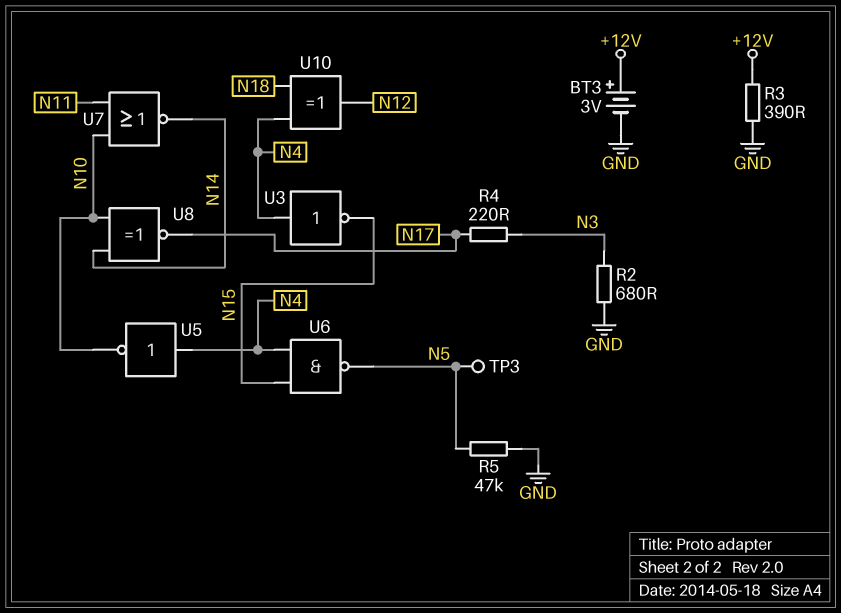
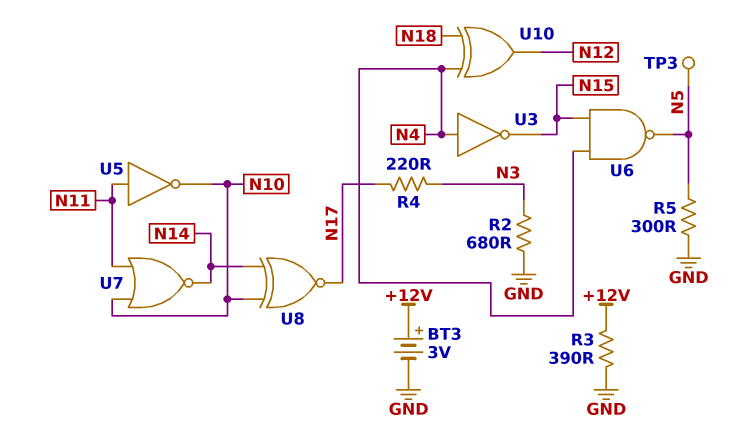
R5: 47k (GND, N5) -> 300 (GND, N5)
U5: NOT (in N4, out N10) -> NOT (in N11, out N10)

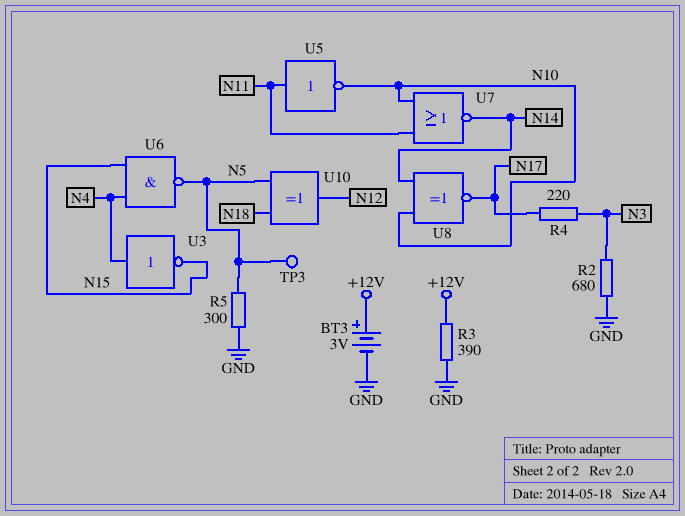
U10: XOR (in N4, in N18, out N12) -> XOR (in N5, in N18, out N12)

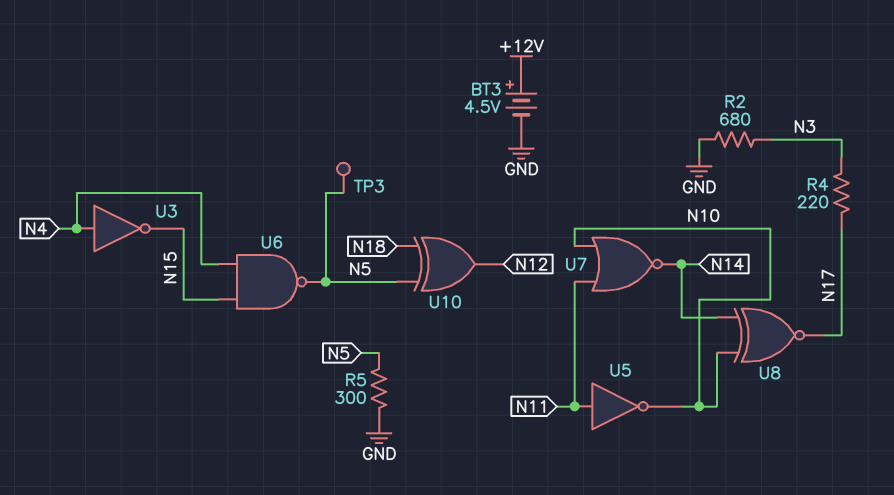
BT3: 3V (plus +12V, minus GND) -> 4.5V (plus +12V, minus GND)
R3: 390 (+12V, GND) -> none

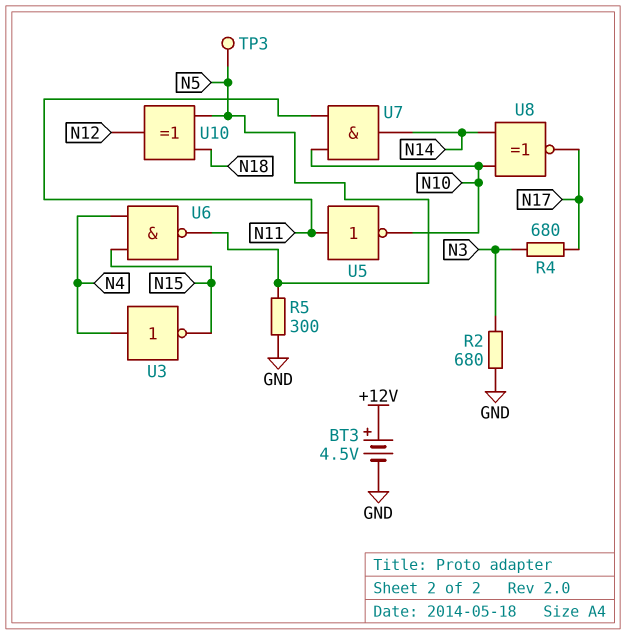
R4: 220 (N3, N17) -> 680 (N3, N17)
U7: NOR (in N10, in N11, out N14) -> AND (in N10, in N11, out N14)

